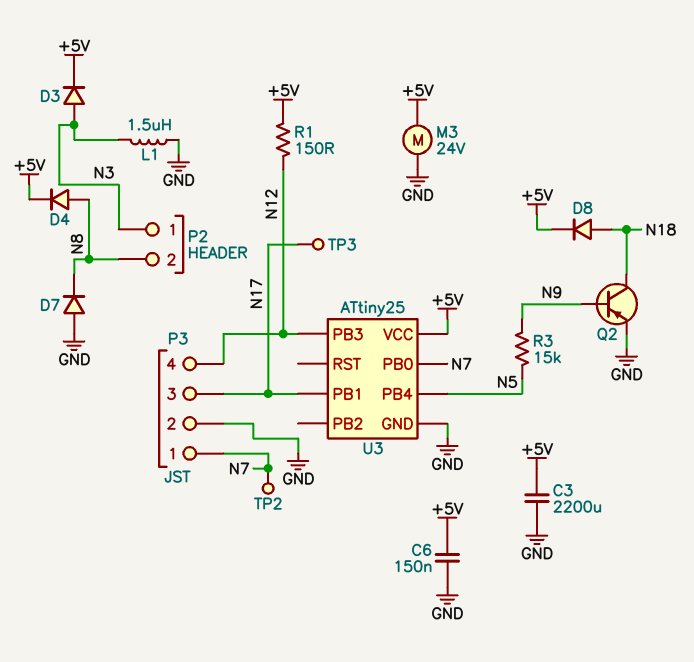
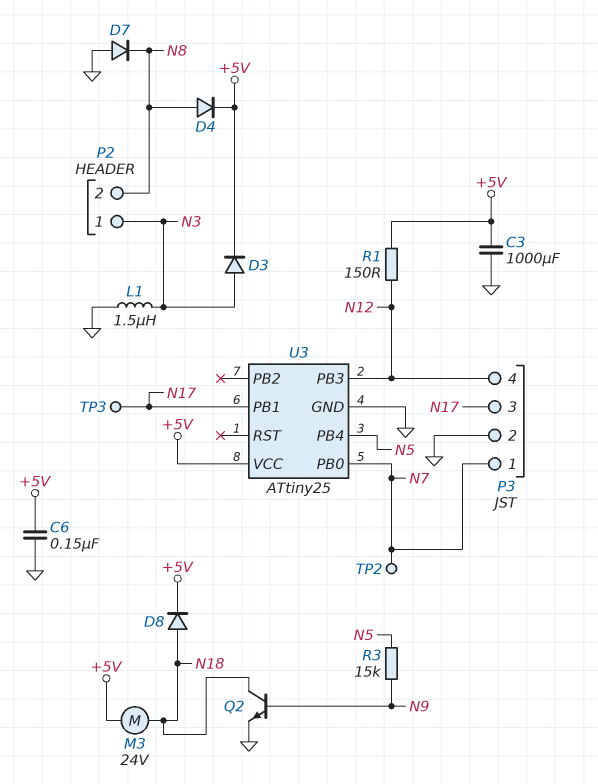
C3: 2200uF (+5V, GND) -> 1000uF (+5V, GND)
M3: motor 24V (+5V, GND) -> motor 24V (+5V, N18)
Q2: PNP (B N9, C N18, E GND) -> NPN (B N9, C N18, E GND)

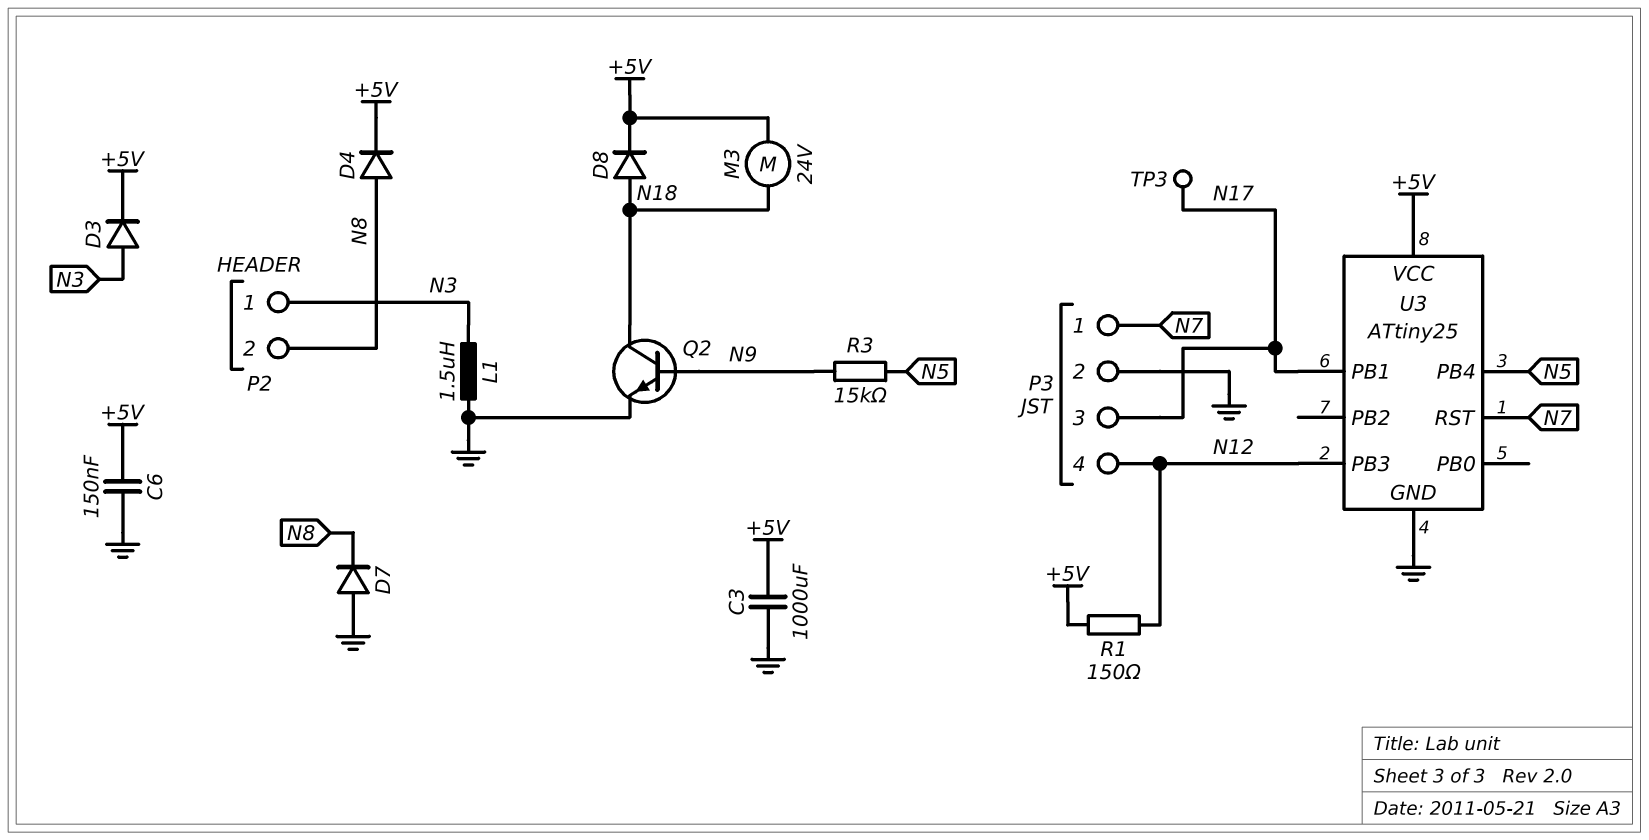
TP2: test point (N7) -> none
U3 pin PB0: N7 -> none
U3 pin RST: none -> N7

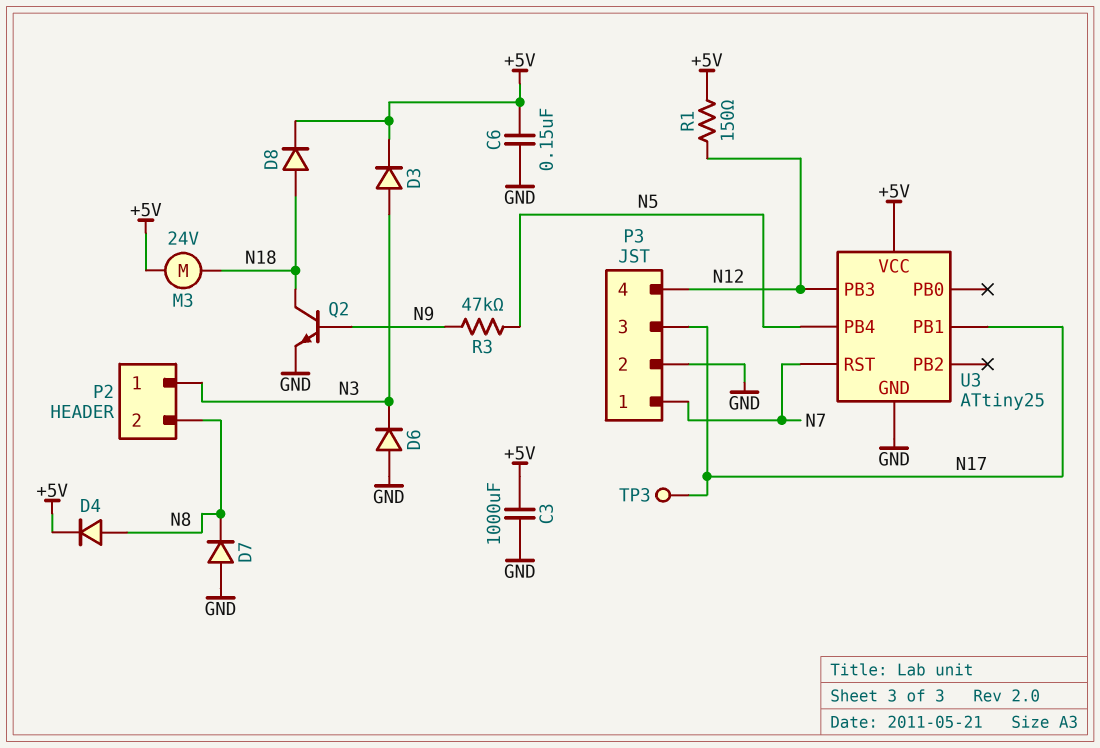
D6: none -> diode (A GND, K N3)
L1: 1.5uH (GND, N3) -> none
R3: 15k (N5, N9) -> 47k (N5, N9)

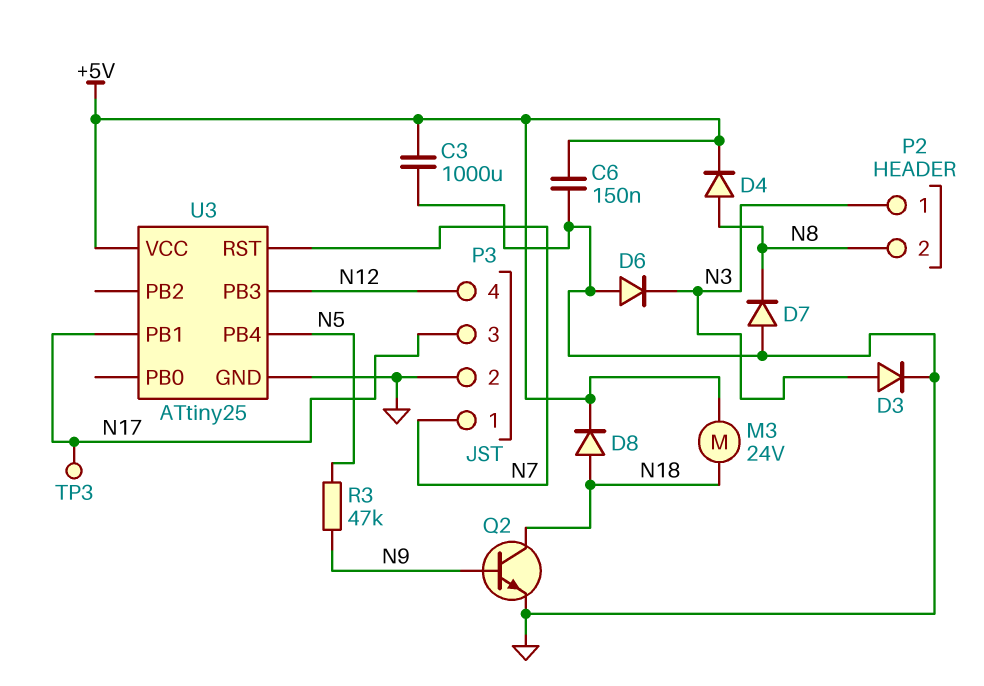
D3: diode (A N3, K +5V) -> diode (A N3, K GND)
R1: 150 (+5V, N12) -> none

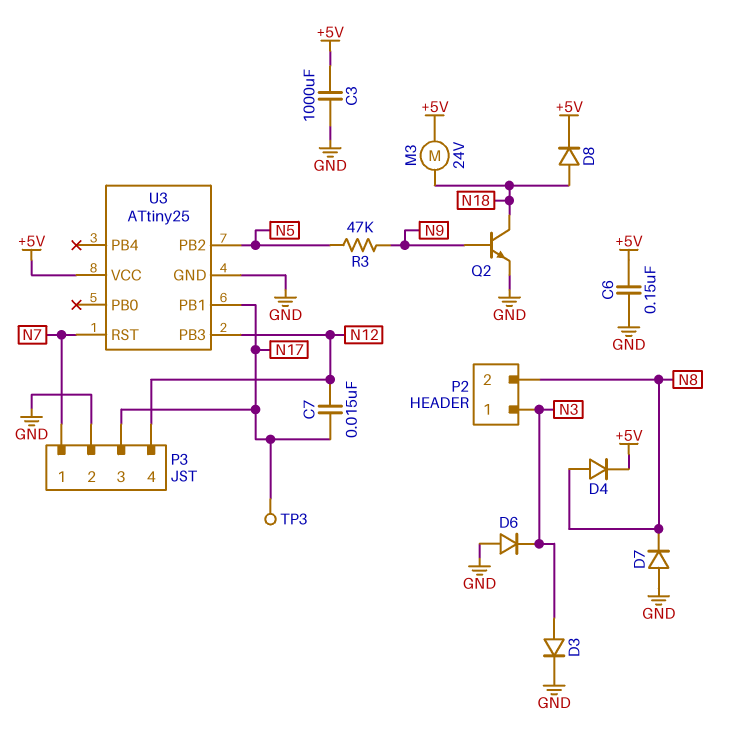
C7: none -> 15nF (N12, N17)
U3 pin PB2: none -> N5
U3 pin PB4: N5 -> none

